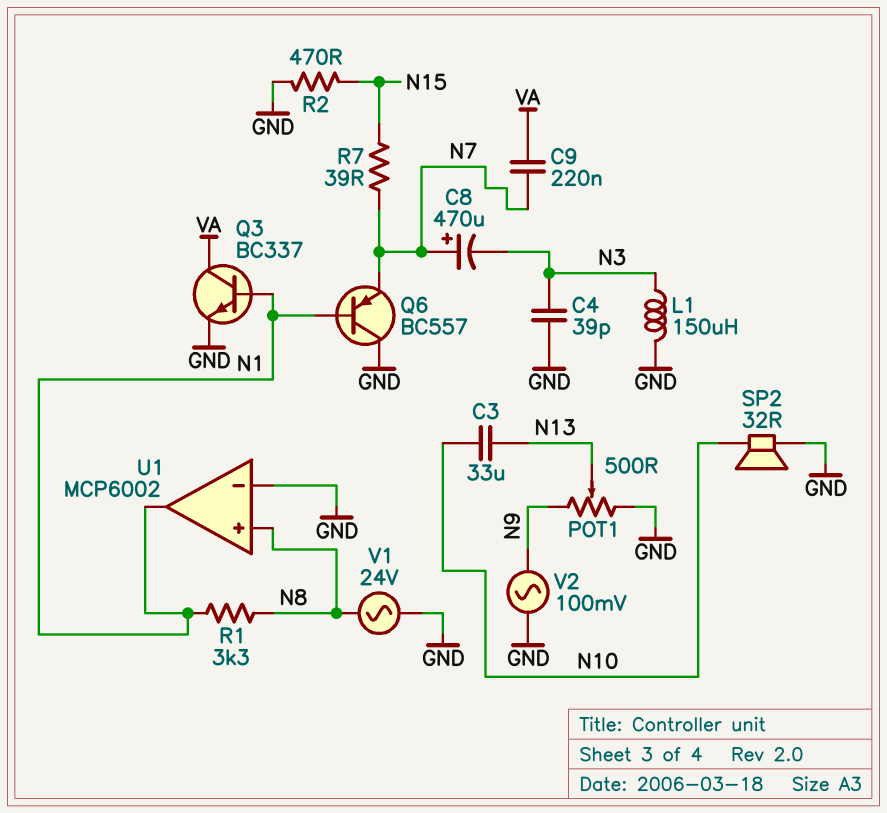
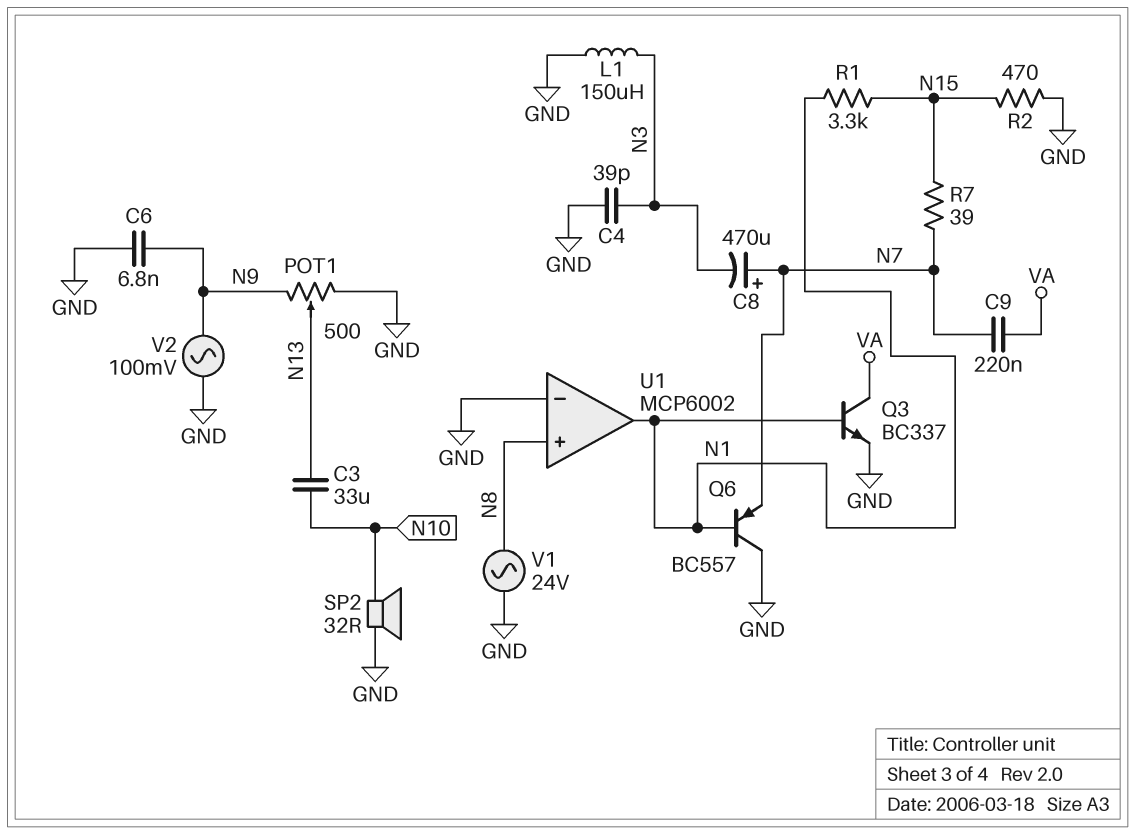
C6: none -> 6.8nF (GND, N9)
R1: 3.3k (N1, N8) -> 3.3k (N1, N15)

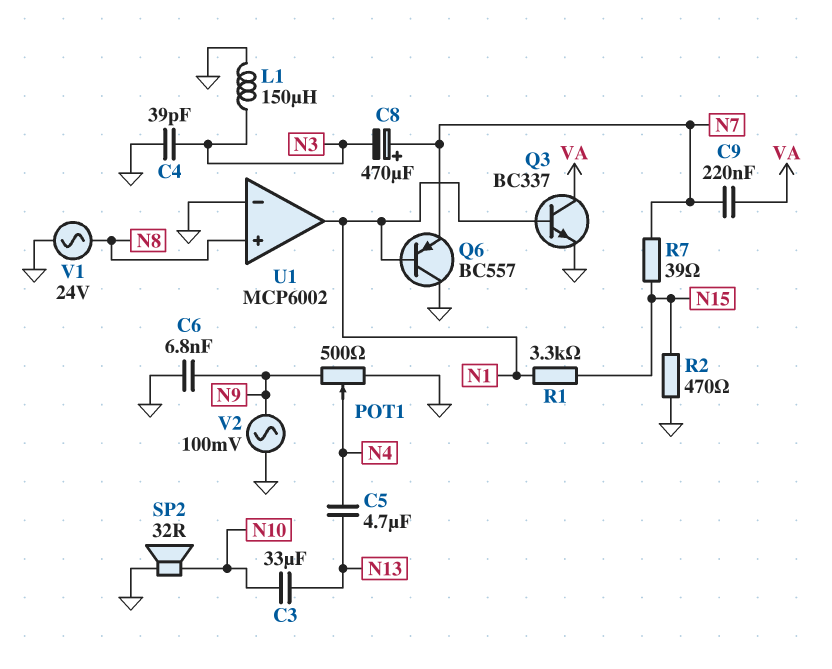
C5: none -> 4.7uF (N4, N13)
POT1: 500 (GND, N9, wiper N13) -> 500 (GND, N9, wiper N4)

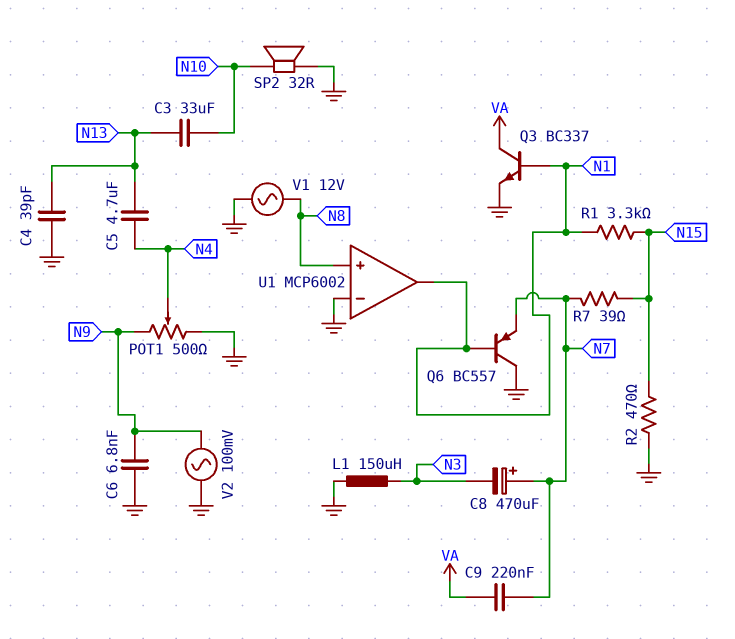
C4: 39pF (GND, N3) -> 39pF (GND, N13)
V1: AC 24V (GND, N8) -> AC 12V (GND, N8)

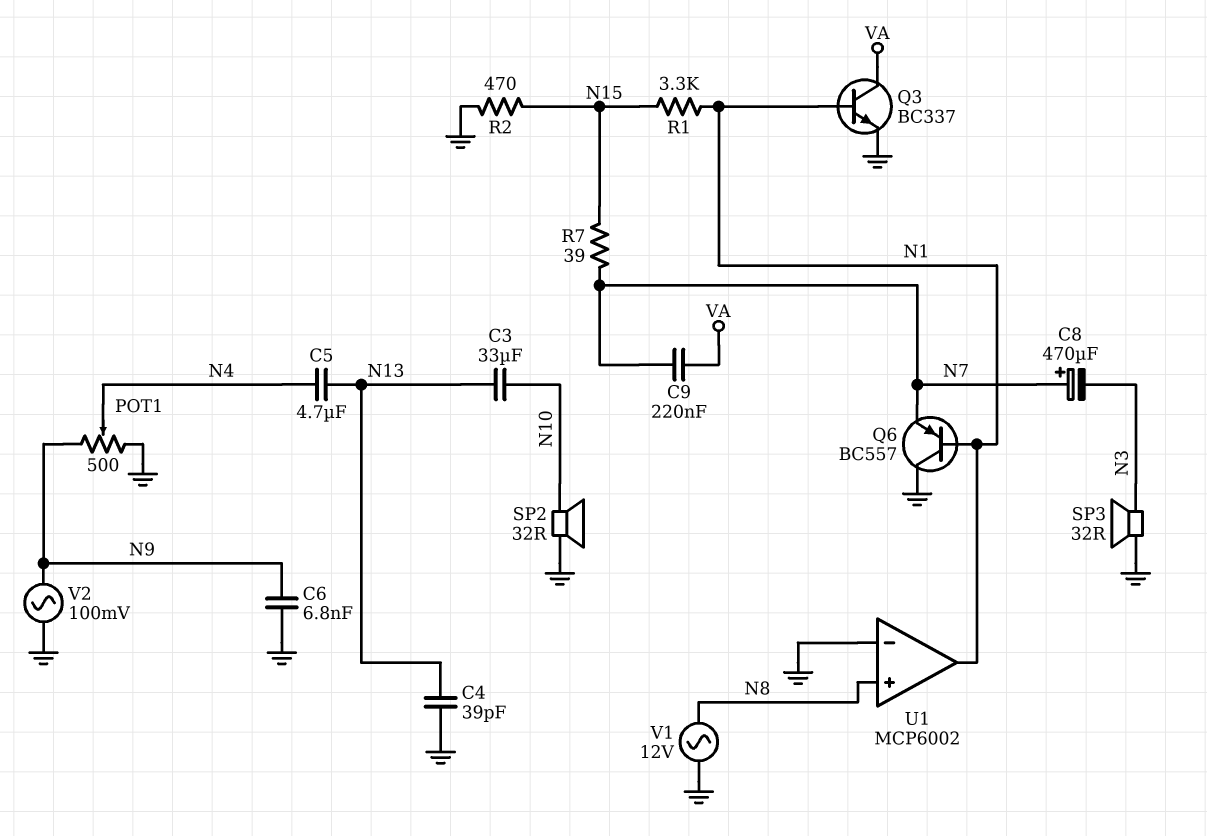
L1: 150uH (GND, N3) -> none
SP3: none -> speaker 32R (GND, N3)

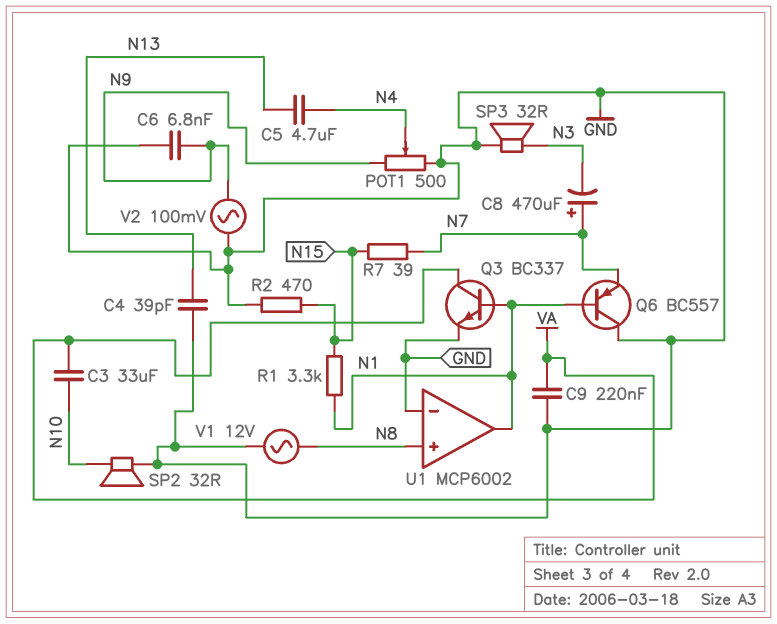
C3: 33uF (N10, N13) -> 33uF (N10, VA)
C9: 220nF (N7, VA) -> 220nF (GND, VA)

